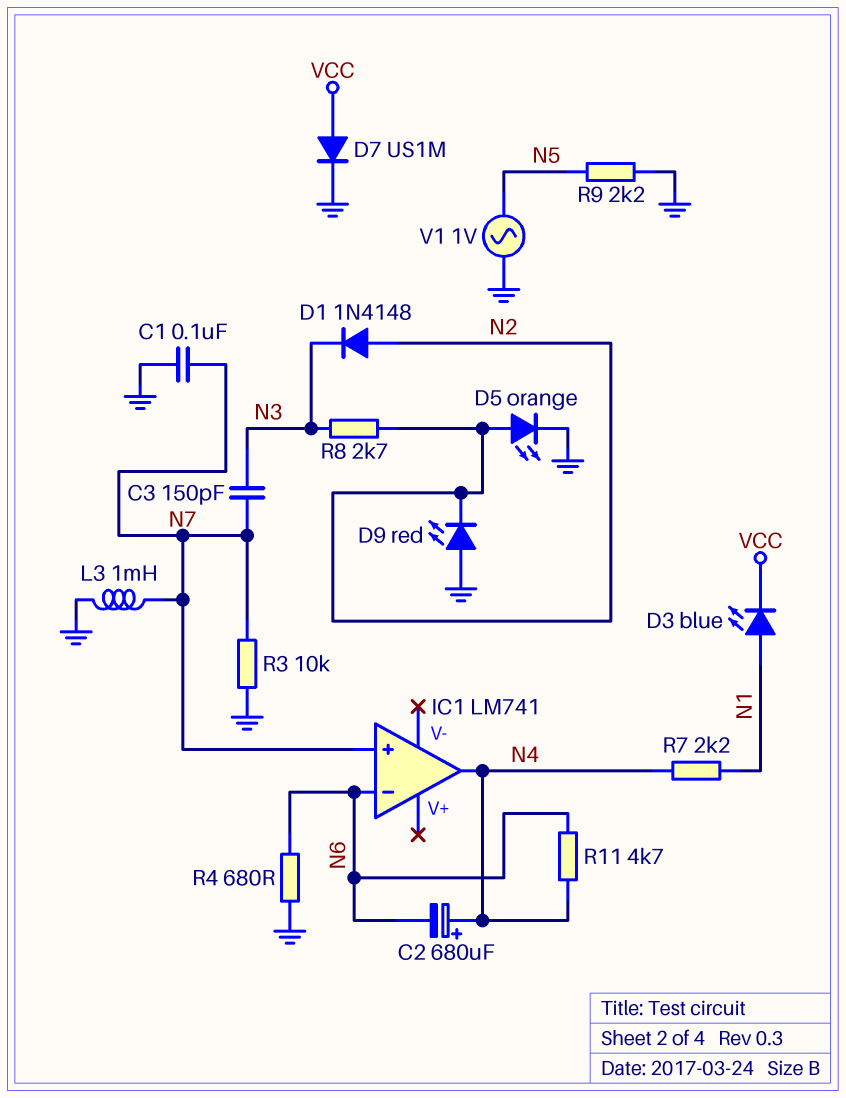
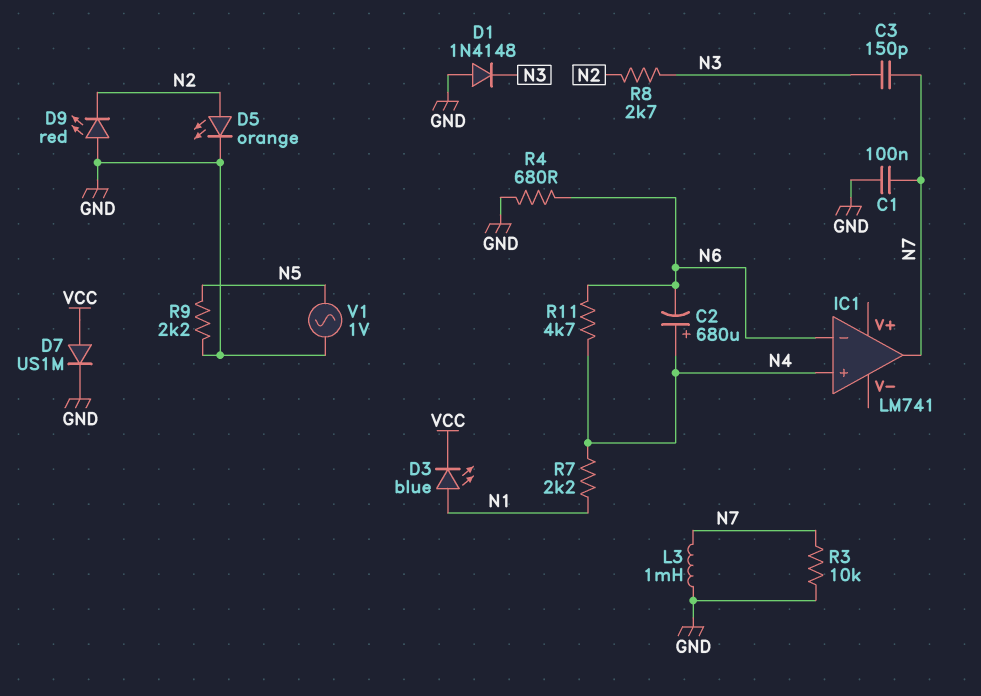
D1: diode 1N4148 (A N2, K N3) -> diode 1N4148 (A GND, K N3)
IC1 pin in+: N7 -> N4
IC1 pin out: N4 -> N7

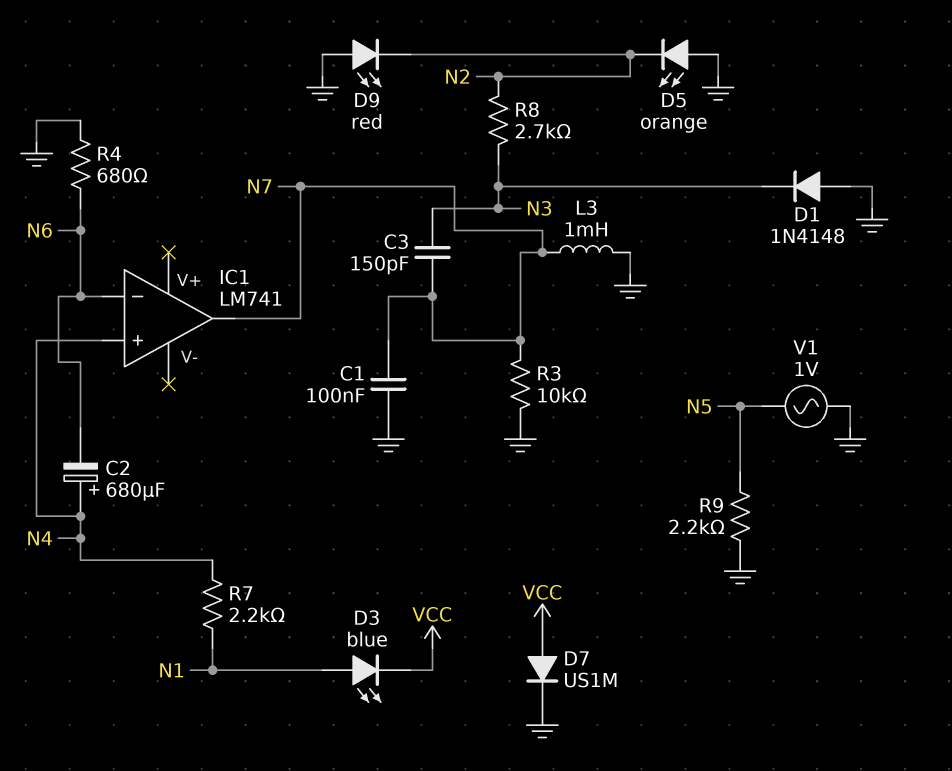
D5: LED orange (A N2, K GND) -> LED orange (A GND, K N2)
R11: 4.7k (N4, N6) -> none

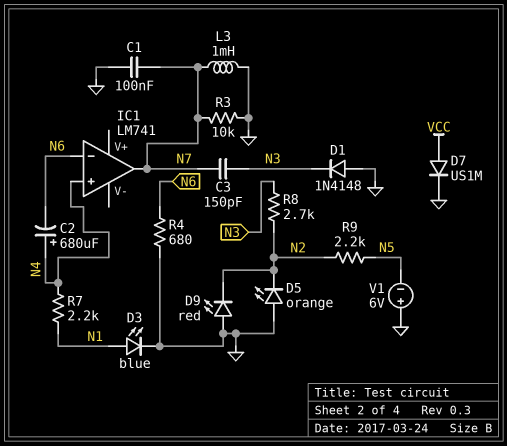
D3: LED blue (A N1, K VCC) -> LED blue (A N1, K GND)
R9: 2.2k (GND, N5) -> 2.2k (N2, N5)
V1: AC 1V (GND, N5) -> 6V (plus GND, minus N5)

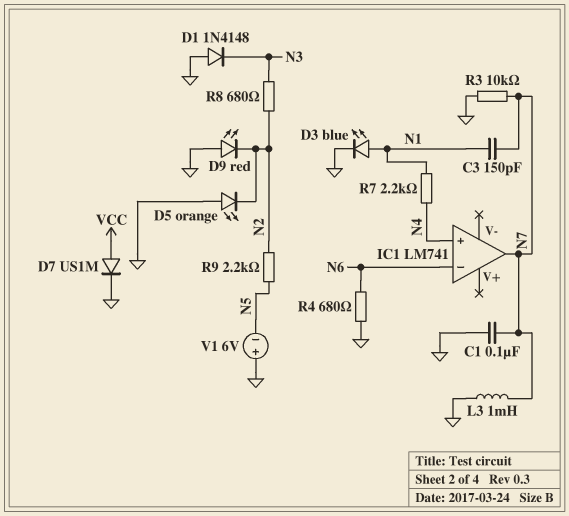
C2: 680uF (plus N4, minus N6) -> none
C3: 150pF (N3, N7) -> 150pF (N1, N7)
R8: 2.7k (N2, N3) -> 680 (N2, N3)

